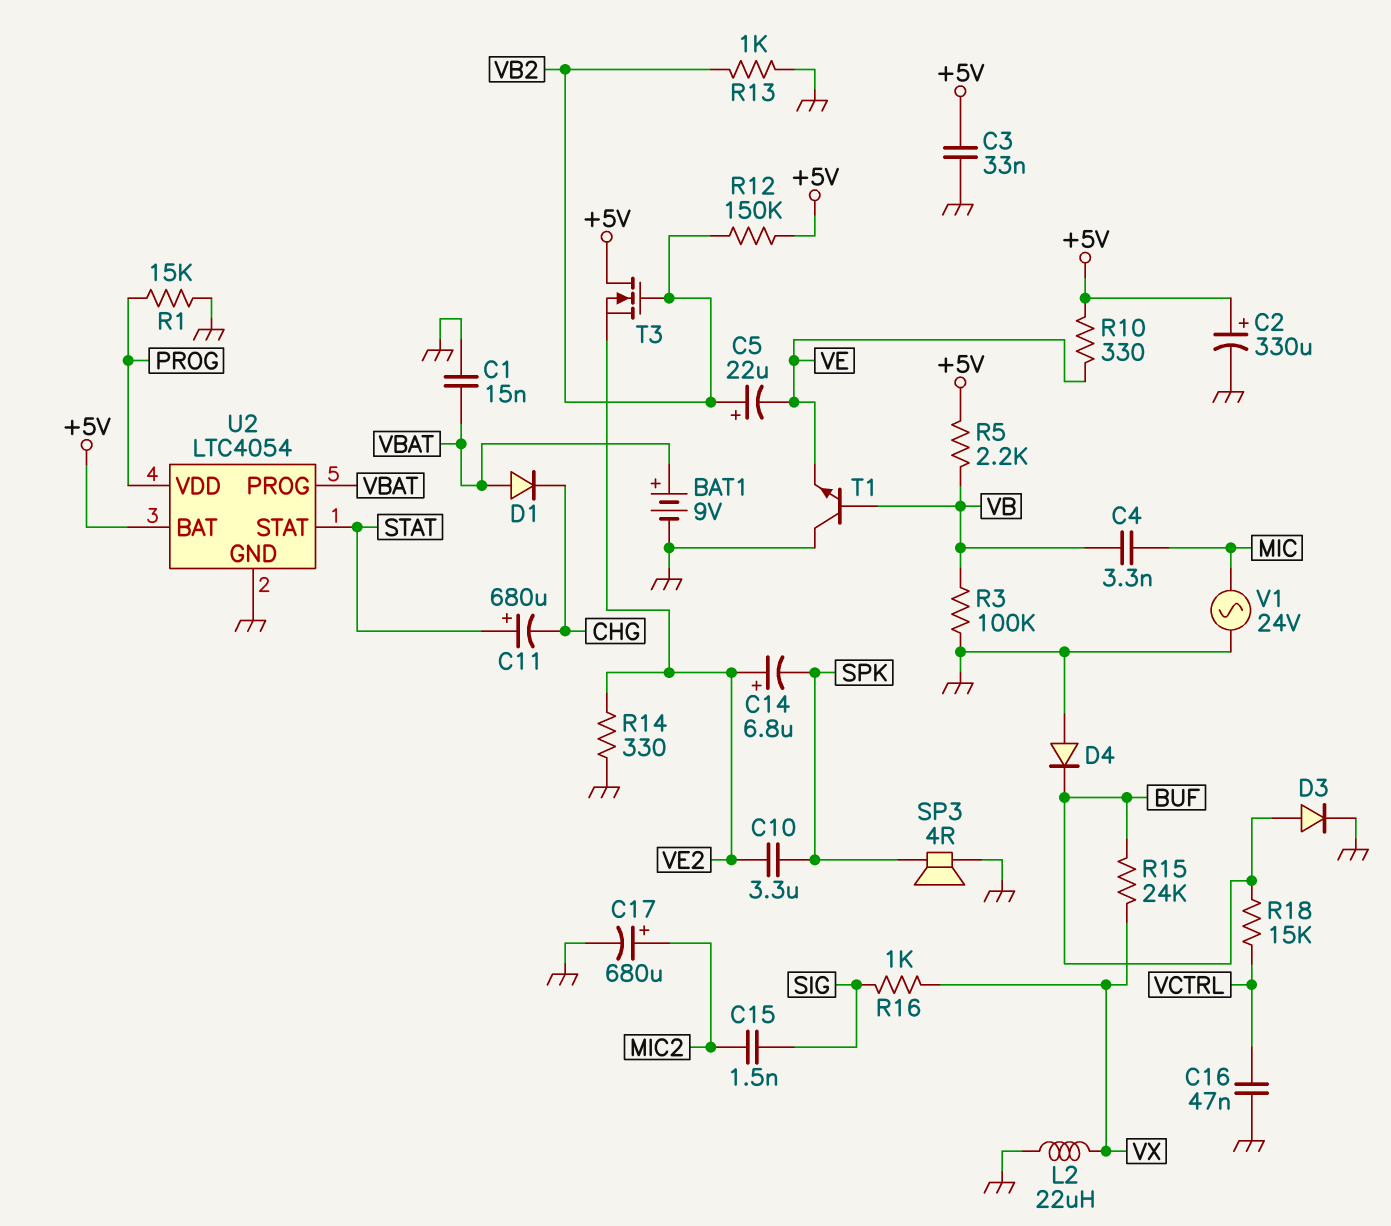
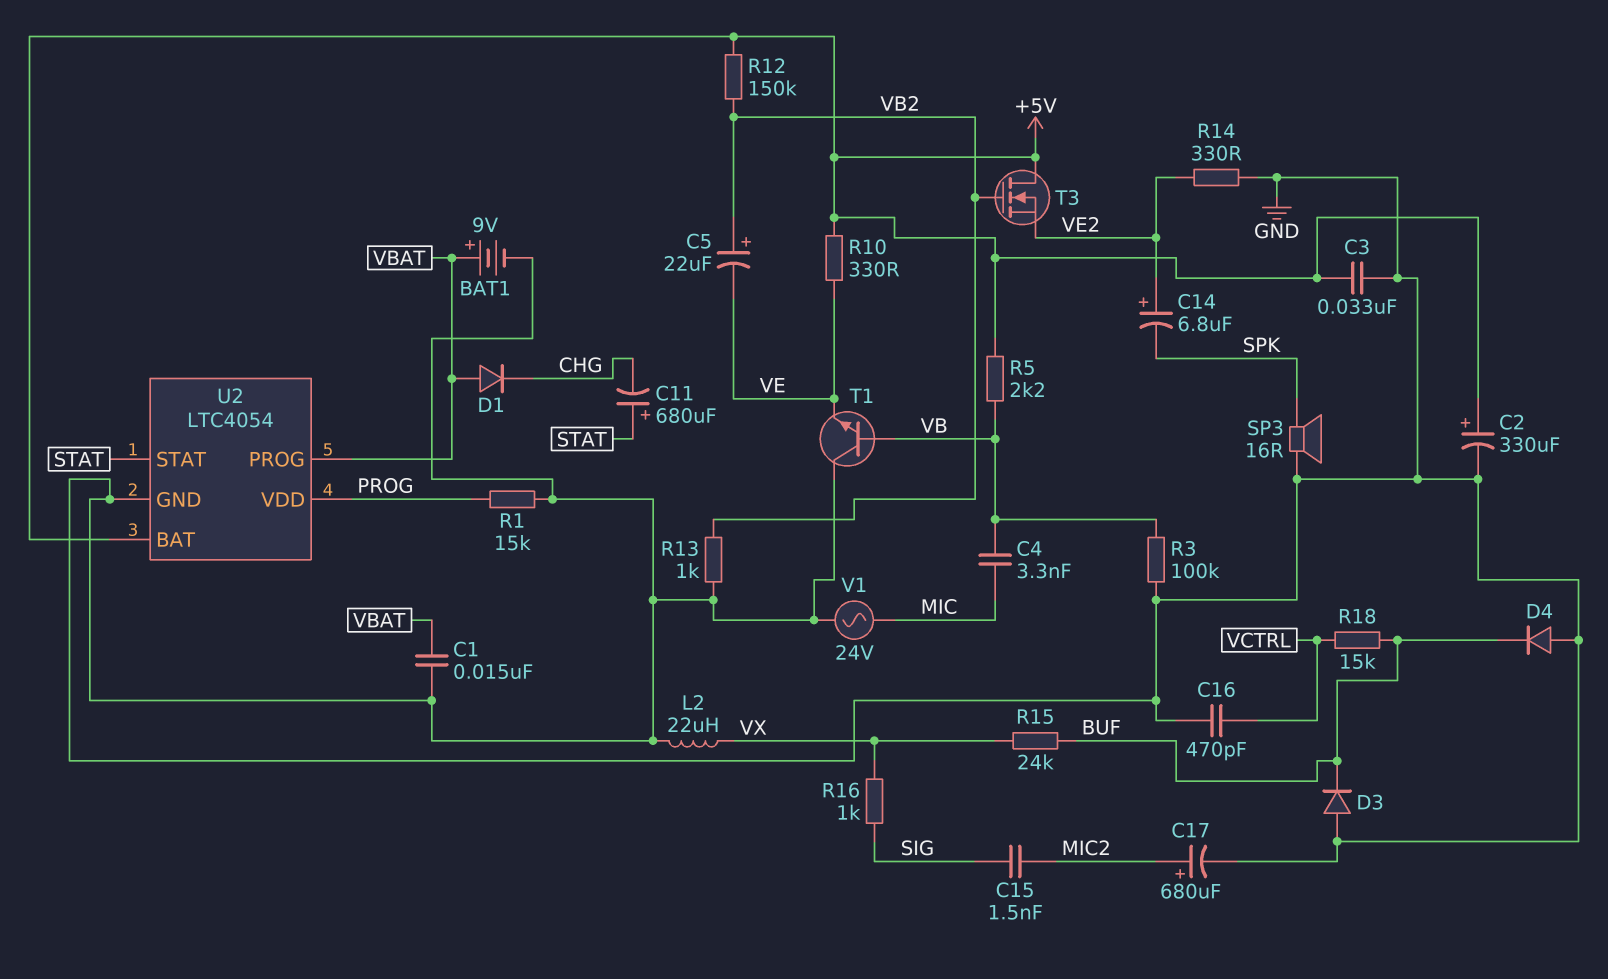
C10: 3.3uF (SPK, VE2) -> none
C16: 47nF (GND, VCTRL) -> 470pF (GND, VCTRL)
D3: diode (A BUF, K GND) -> diode (A GND, K BUF)
SP3: speaker 4R (GND, SPK) -> speaker 16R (GND, SPK)

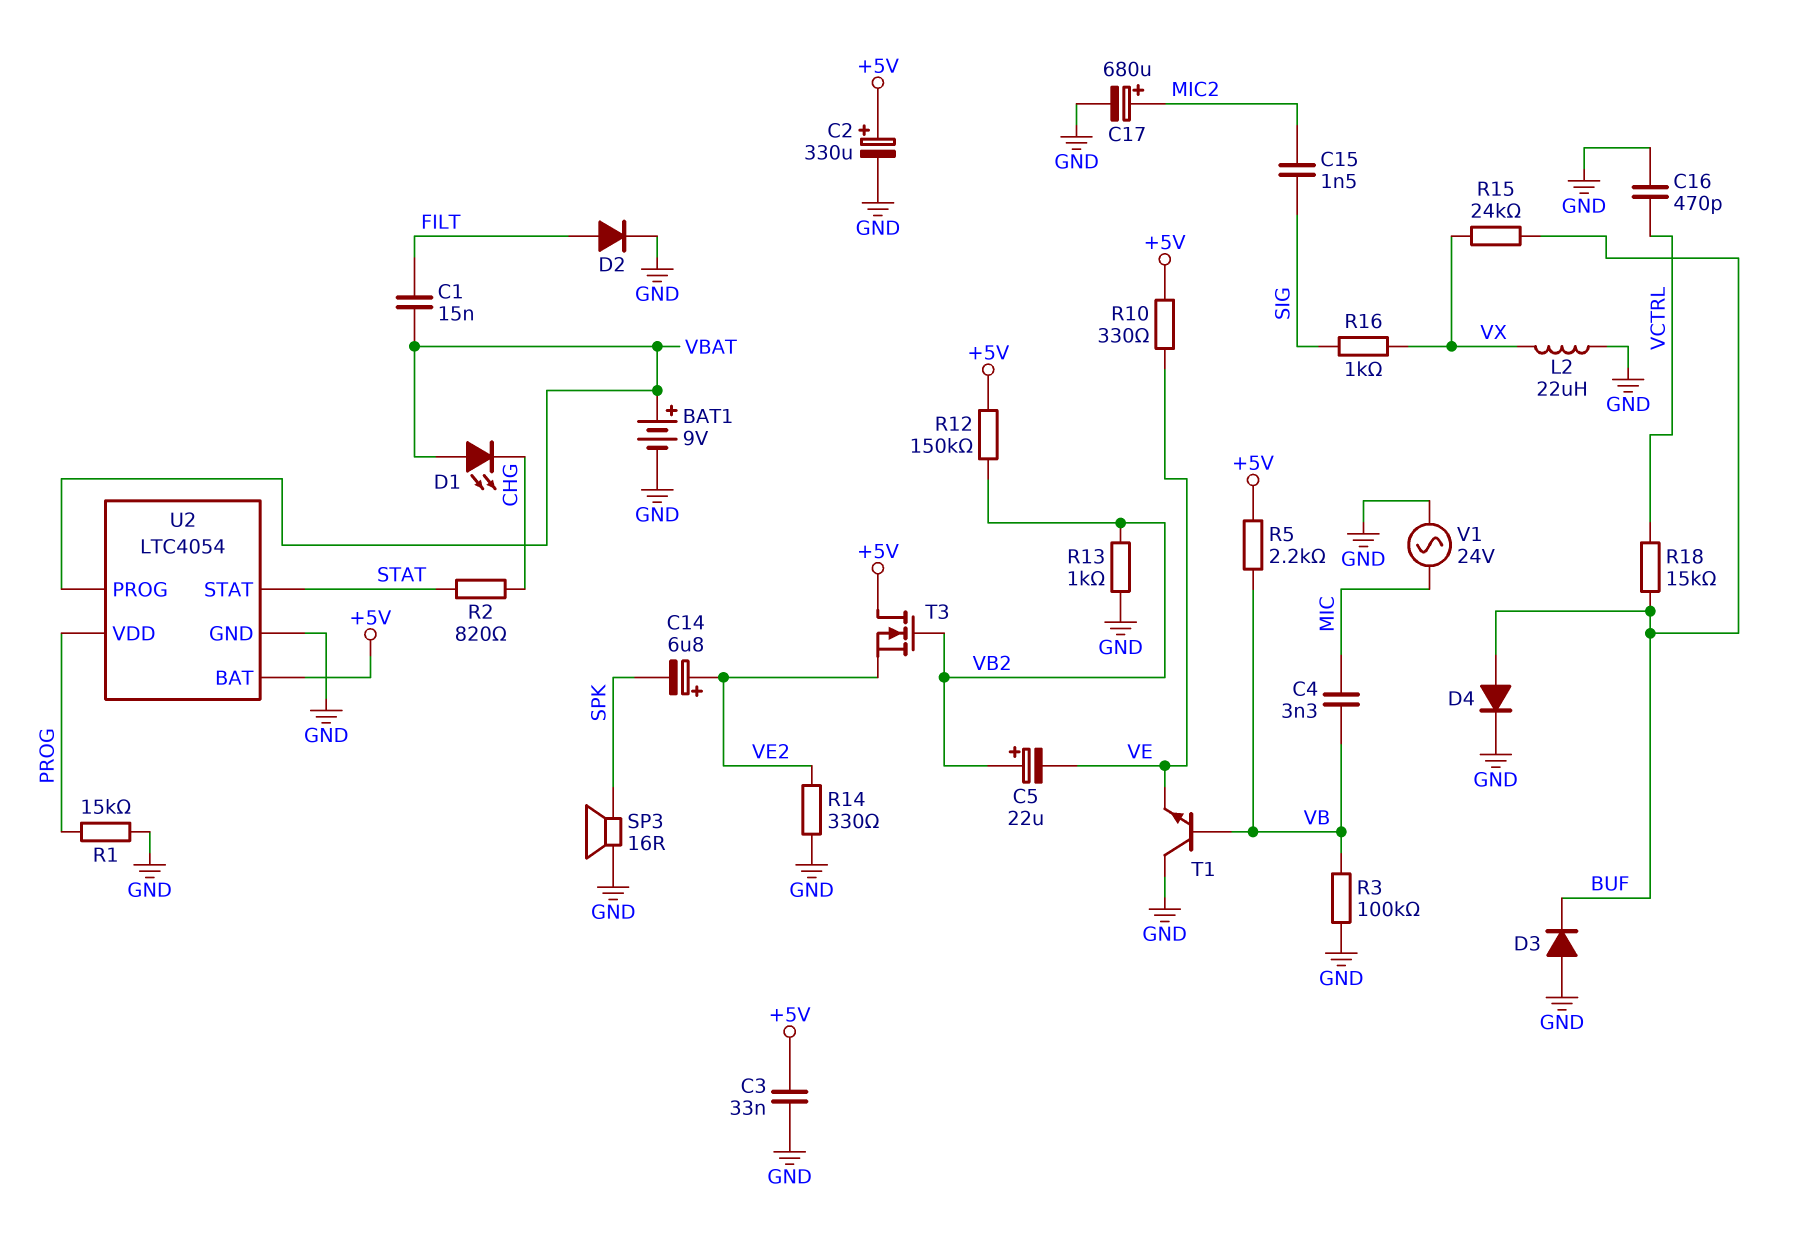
C1: 15nF (GND, VBAT) -> 15nF (FILT, VBAT)
C11: 680uF (plus STAT, minus CHG) -> none
D1: diode (A VBAT, K CHG) -> LED (A VBAT, K CHG)
D2: none -> diode (A FILT, K GND)
D4: diode (A GND, K BUF) -> diode (A BUF, K GND)
R2: none -> 820 (CHG, STAT)

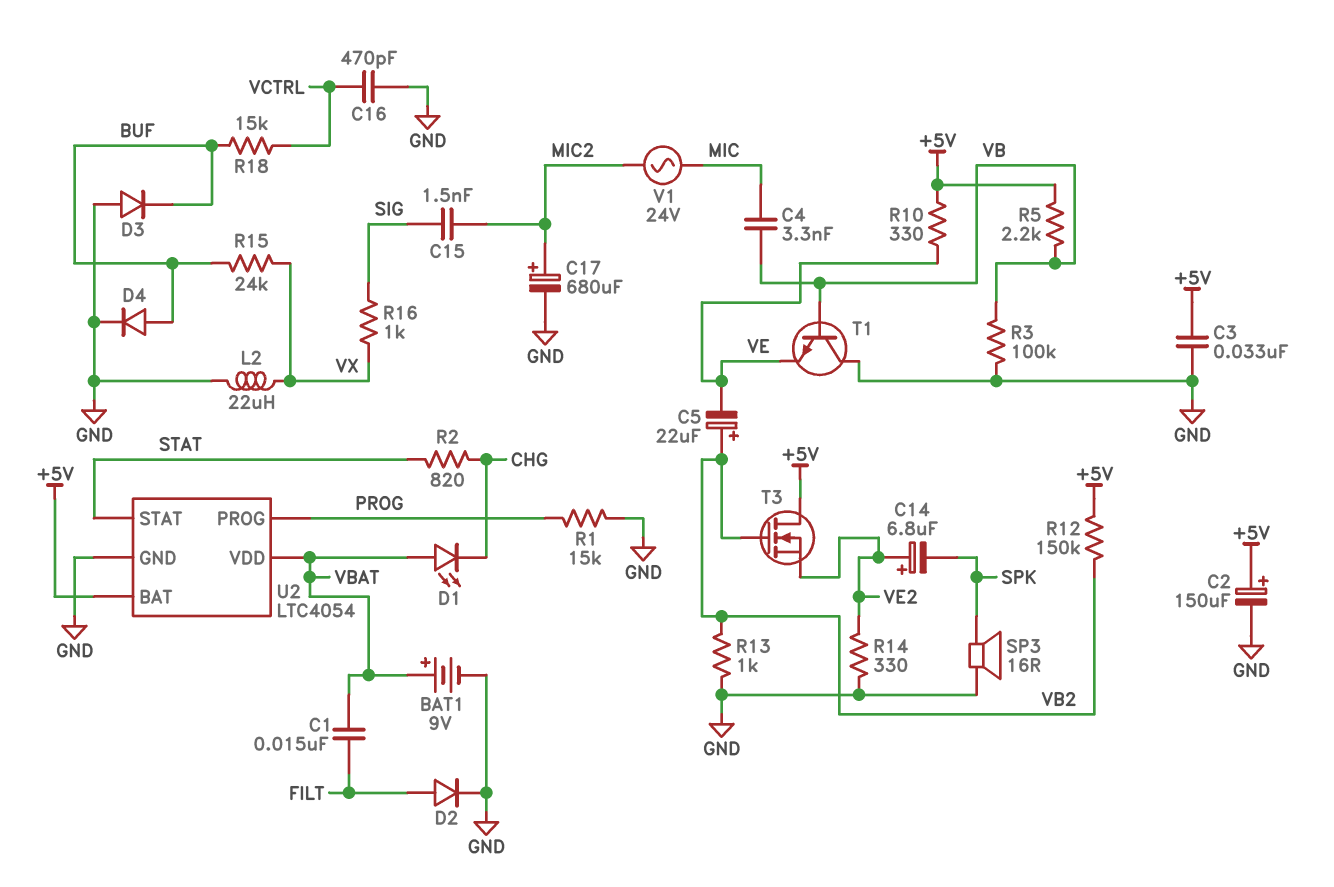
C2: 330uF (plus +5V, minus GND) -> 150uF (plus +5V, minus GND)
U2 pin PROG: VBAT -> PROG
U2 pin VDD: PROG -> VBAT
V1: AC 24V (GND, MIC) -> AC 24V (MIC, MIC2)

